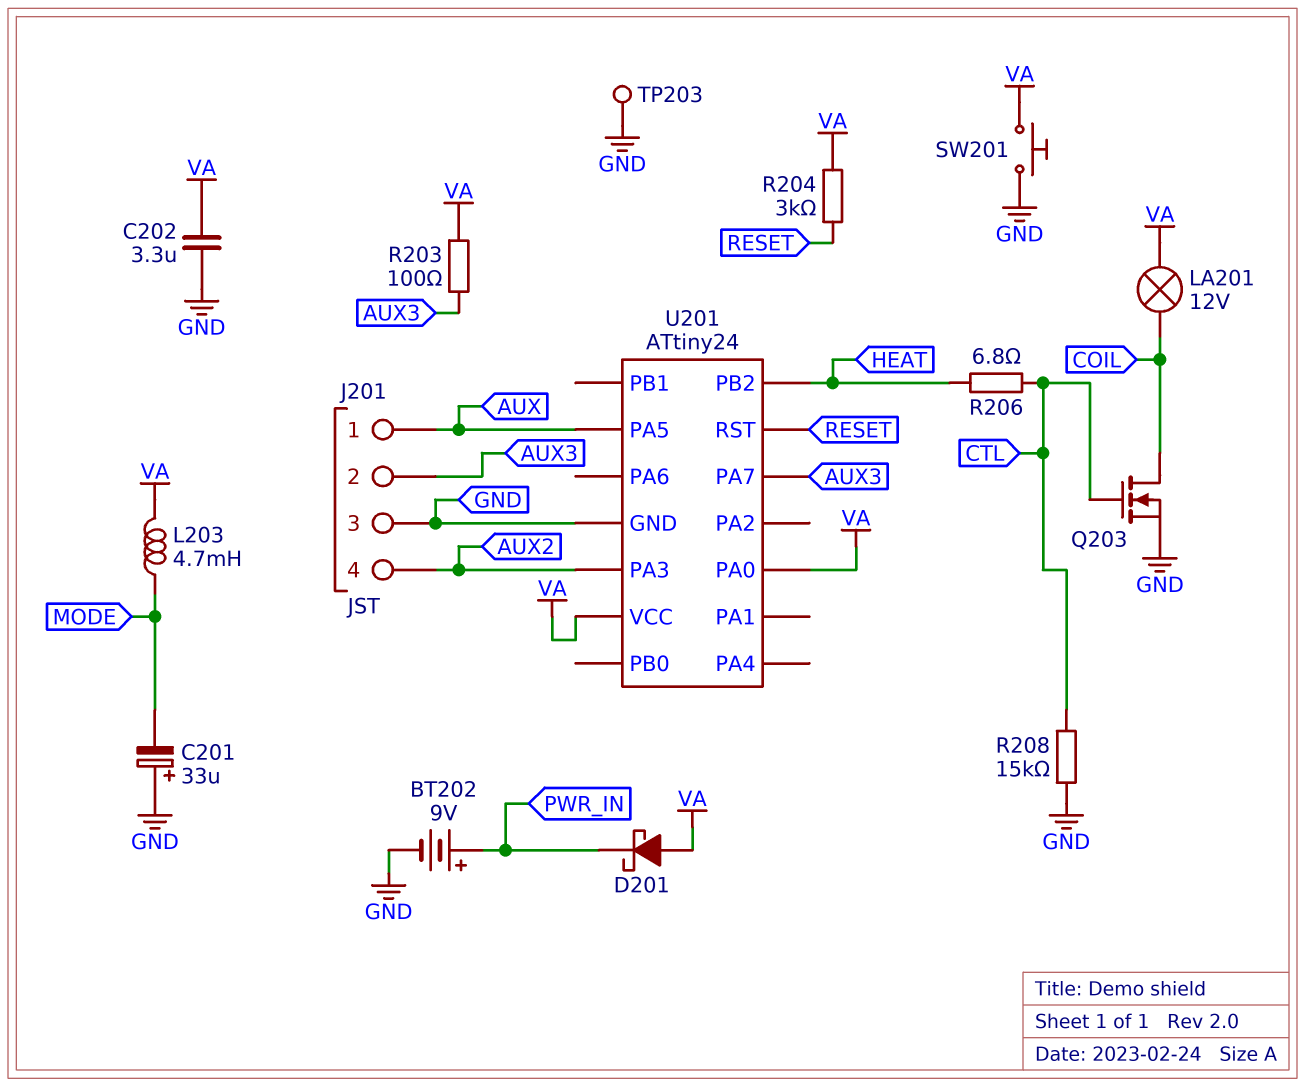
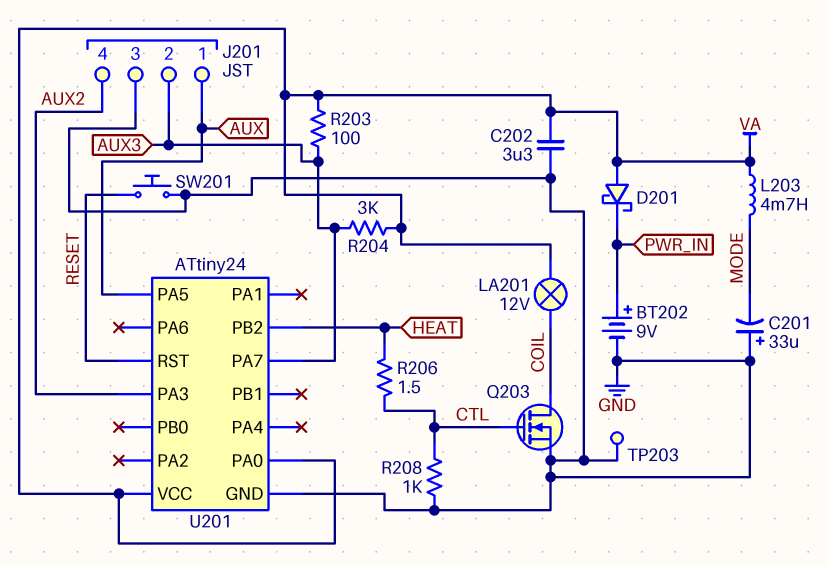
R204: 3k (RESET, VA) -> 3k (AUX3, VA)
R206: 6.8 (CTL, HEAT) -> 1.5 (CTL, HEAT)
R208: 15k (CTL, GND) -> 1k (CTL, GND)
SW201: button (GND, VA) -> button (GND, RESET)

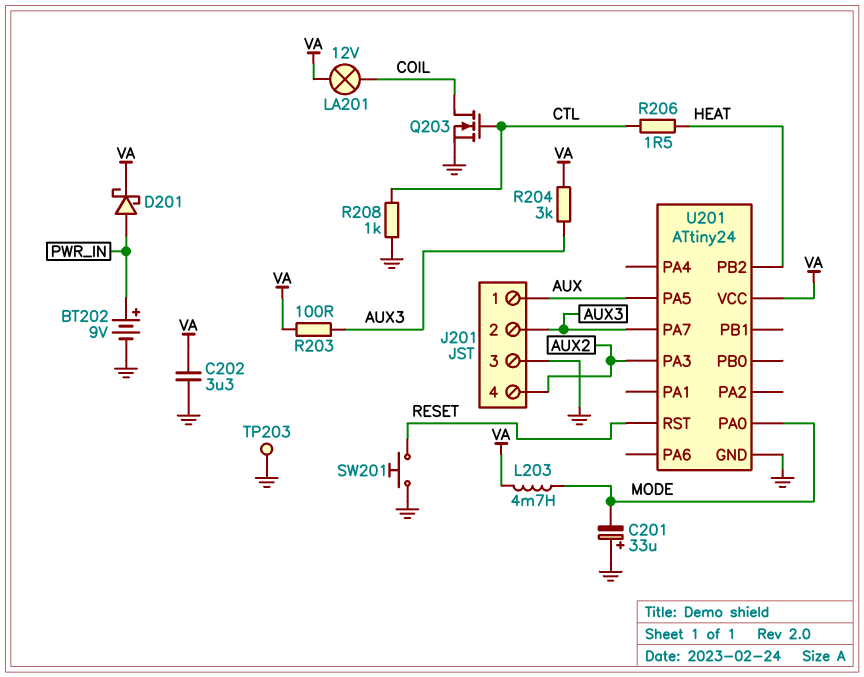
D201: schottky (A VA, K PWR_IN) -> schottky (A PWR_IN, K VA)
U201 pin PA0: VA -> MODE

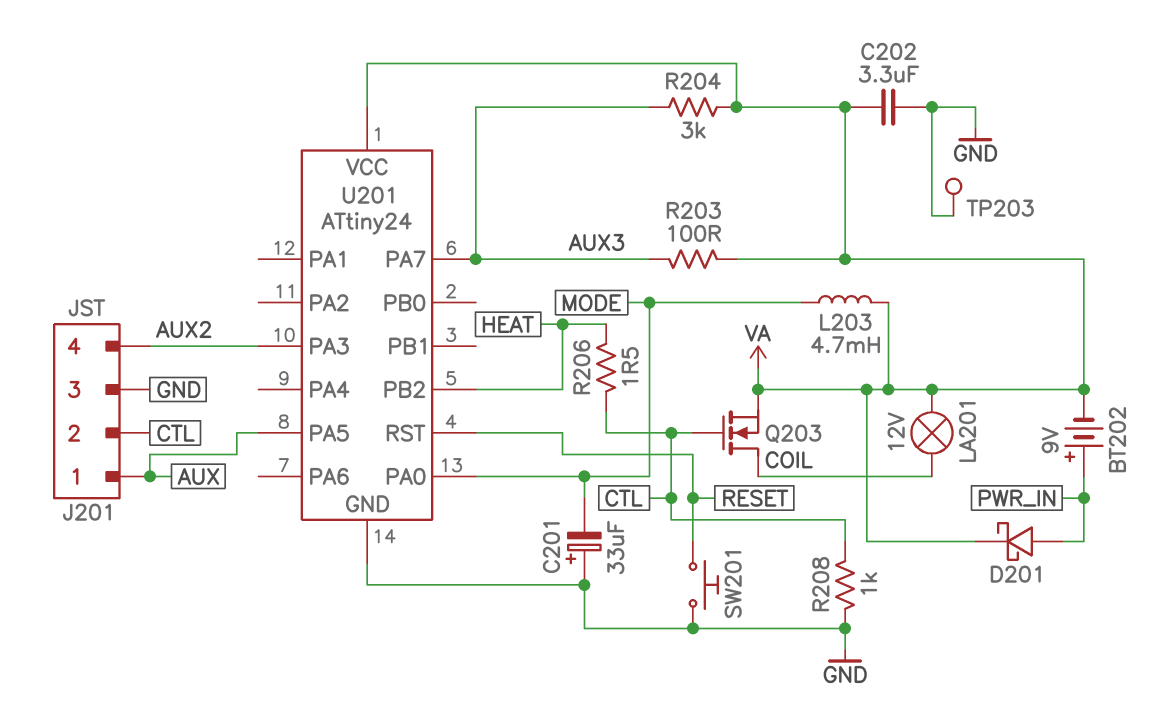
BT202: 9V (plus PWR_IN, minus GND) -> 9V (plus PWR_IN, minus VA)
J201 pin 2: AUX3 -> CTL
Q203: NMOS (G CTL, D COIL, S GND) -> NMOS (G CTL, D COIL, S VA)

